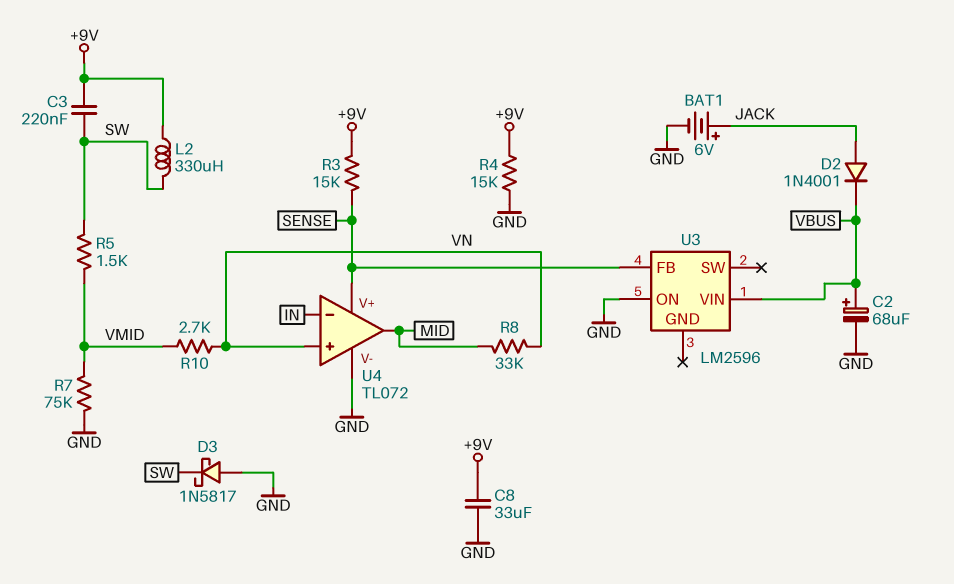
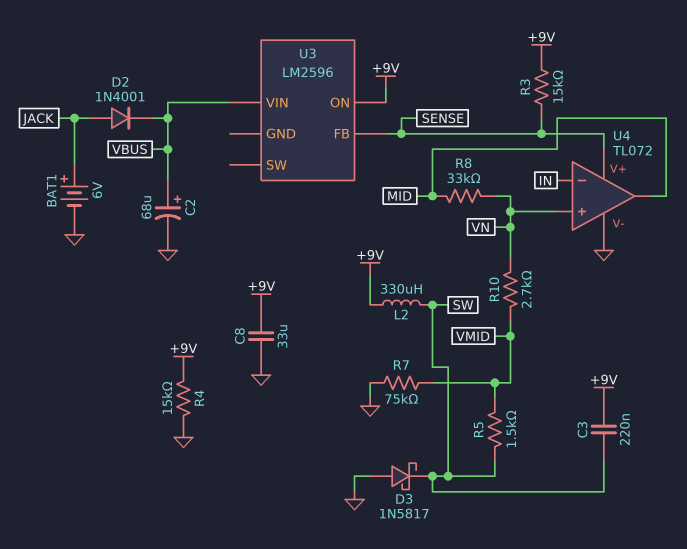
U3 pin ON: GND -> +9V

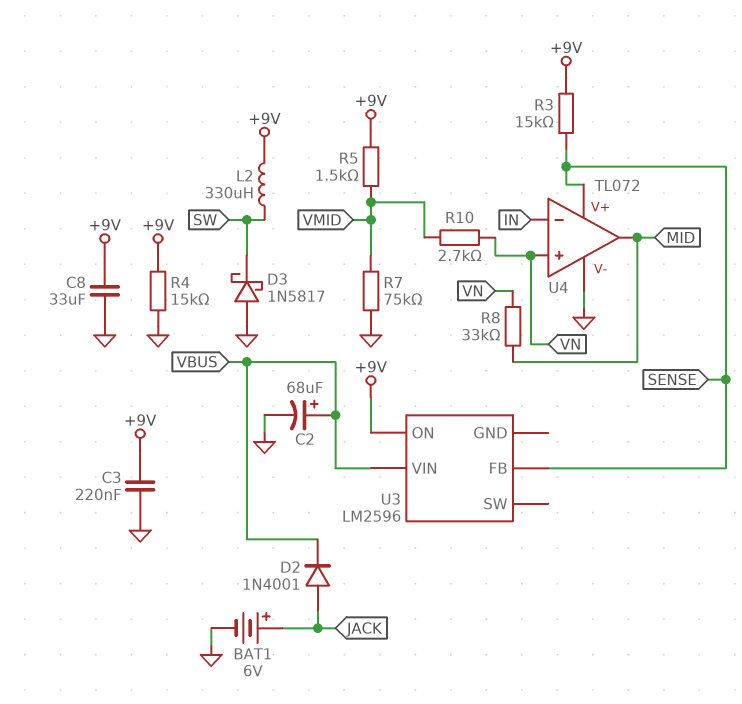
C3: 220nF (+9V, SW) -> 220nF (+9V, GND)
R5: 1.5k (SW, VMID) -> 1.5k (+9V, VMID)

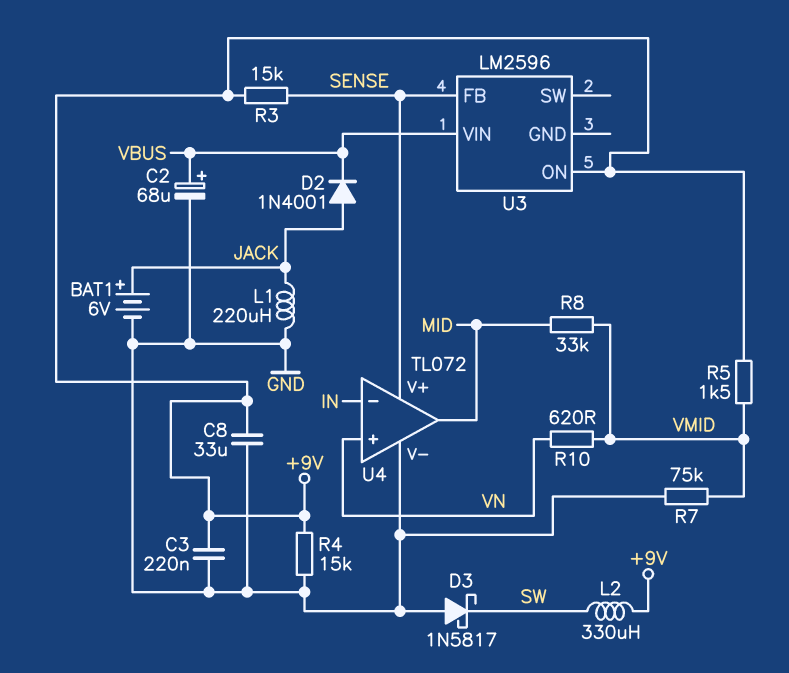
L1: none -> 220uH (GND, JACK)
R8: 33k (MID, VN) -> 33k (MID, VMID)
R10: 2.7k (VMID, VN) -> 620 (VMID, VN)

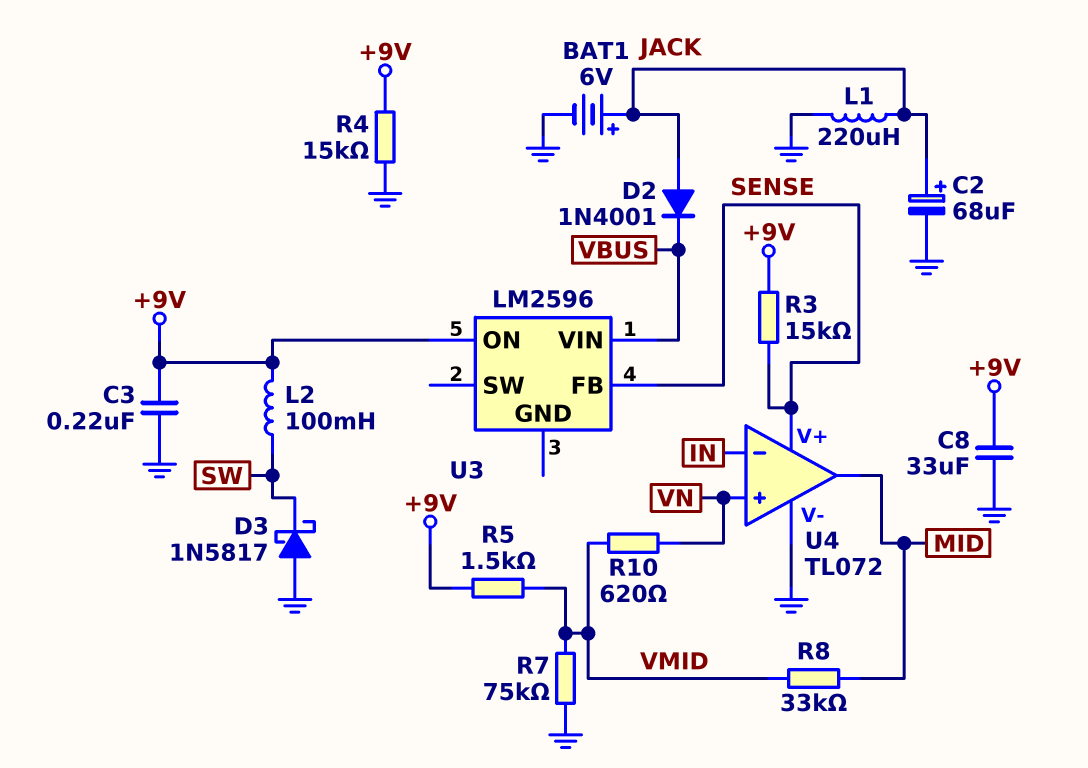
C2: 68uF (plus VBUS, minus GND) -> 68uF (plus JACK, minus GND)
L2: 330uH (+9V, SW) -> 100mH (+9V, SW)

